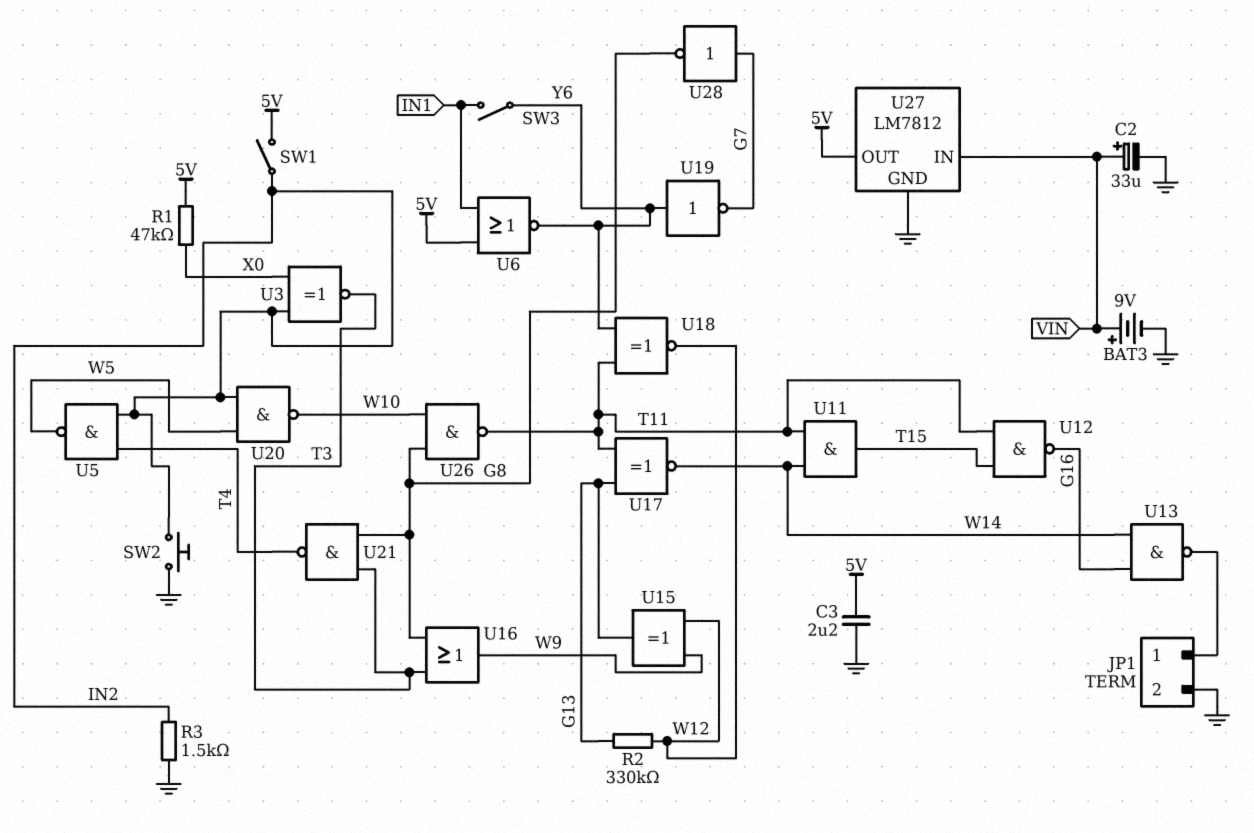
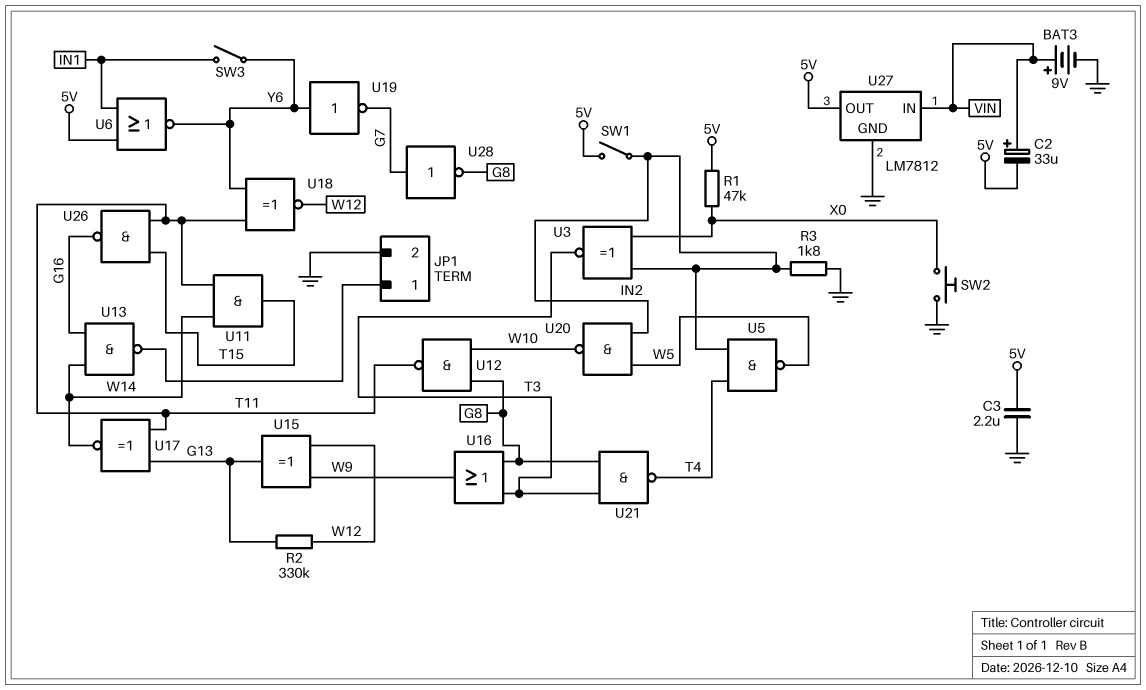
C2: 33uF (plus VIN, minus GND) -> 33uF (plus VIN, minus 5V)
R3: 1.5k (GND, IN2) -> 1.8k (GND, IN2)
SW2: button (GND, IN2) -> button (GND, X0)
U12: NAND (in T11, in T15, out G16) -> NAND (in G8, in W10, out T11)
U26: NAND (in G8, in W10, out T11) -> NAND (in T11, in T15, out G16)

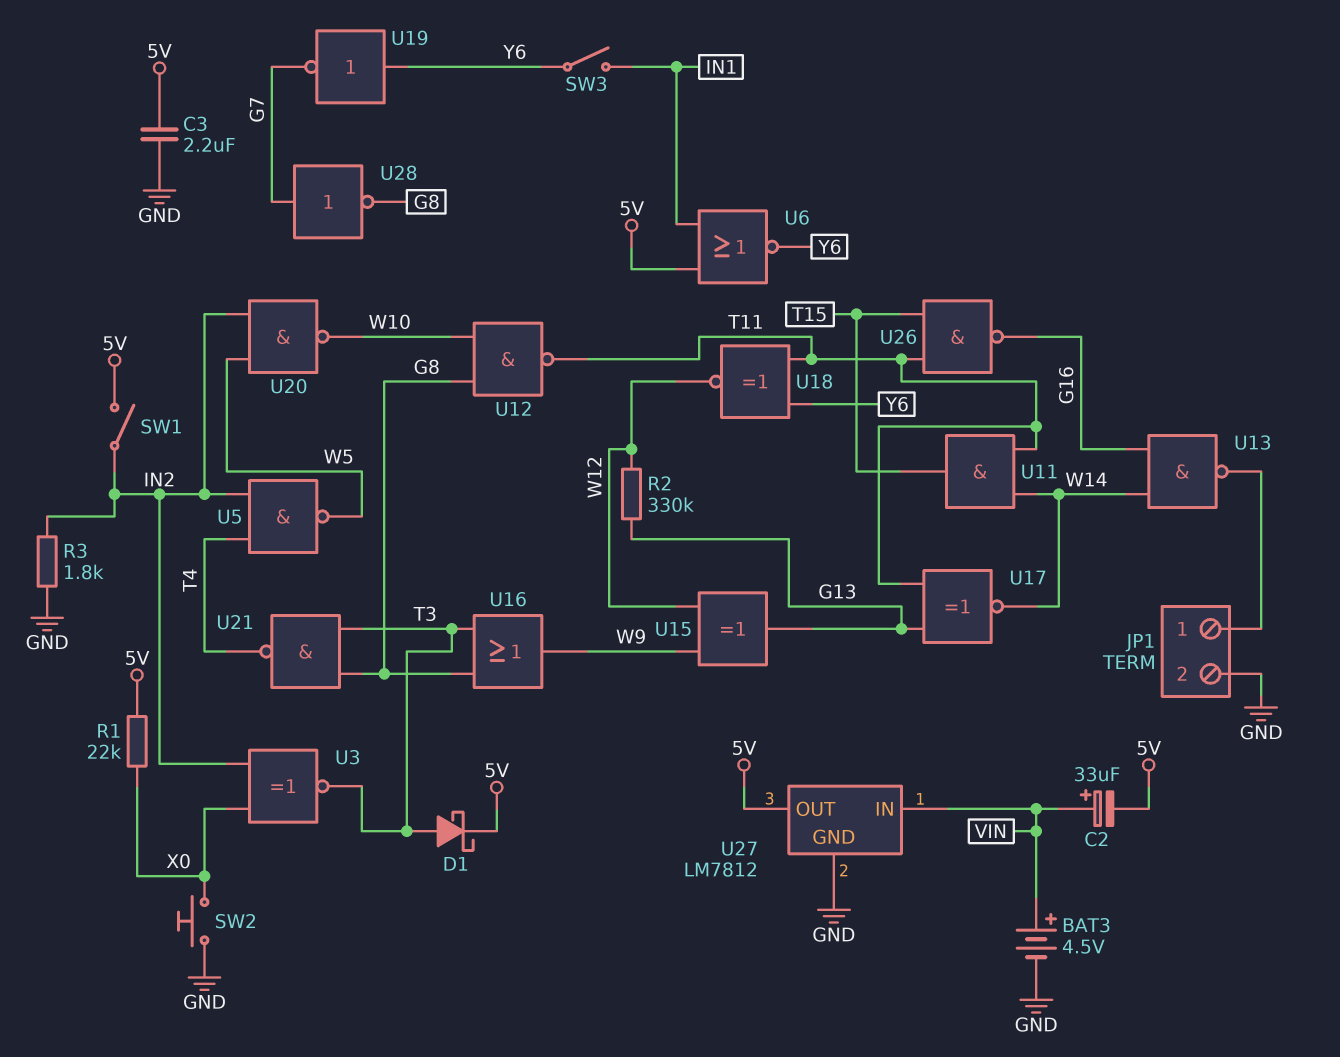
BAT3: 9V (plus VIN, minus GND) -> 4.5V (plus VIN, minus GND)
D1: none -> schottky (A T3, K 5V)
R1: 47k (5V, X0) -> 22k (5V, X0)

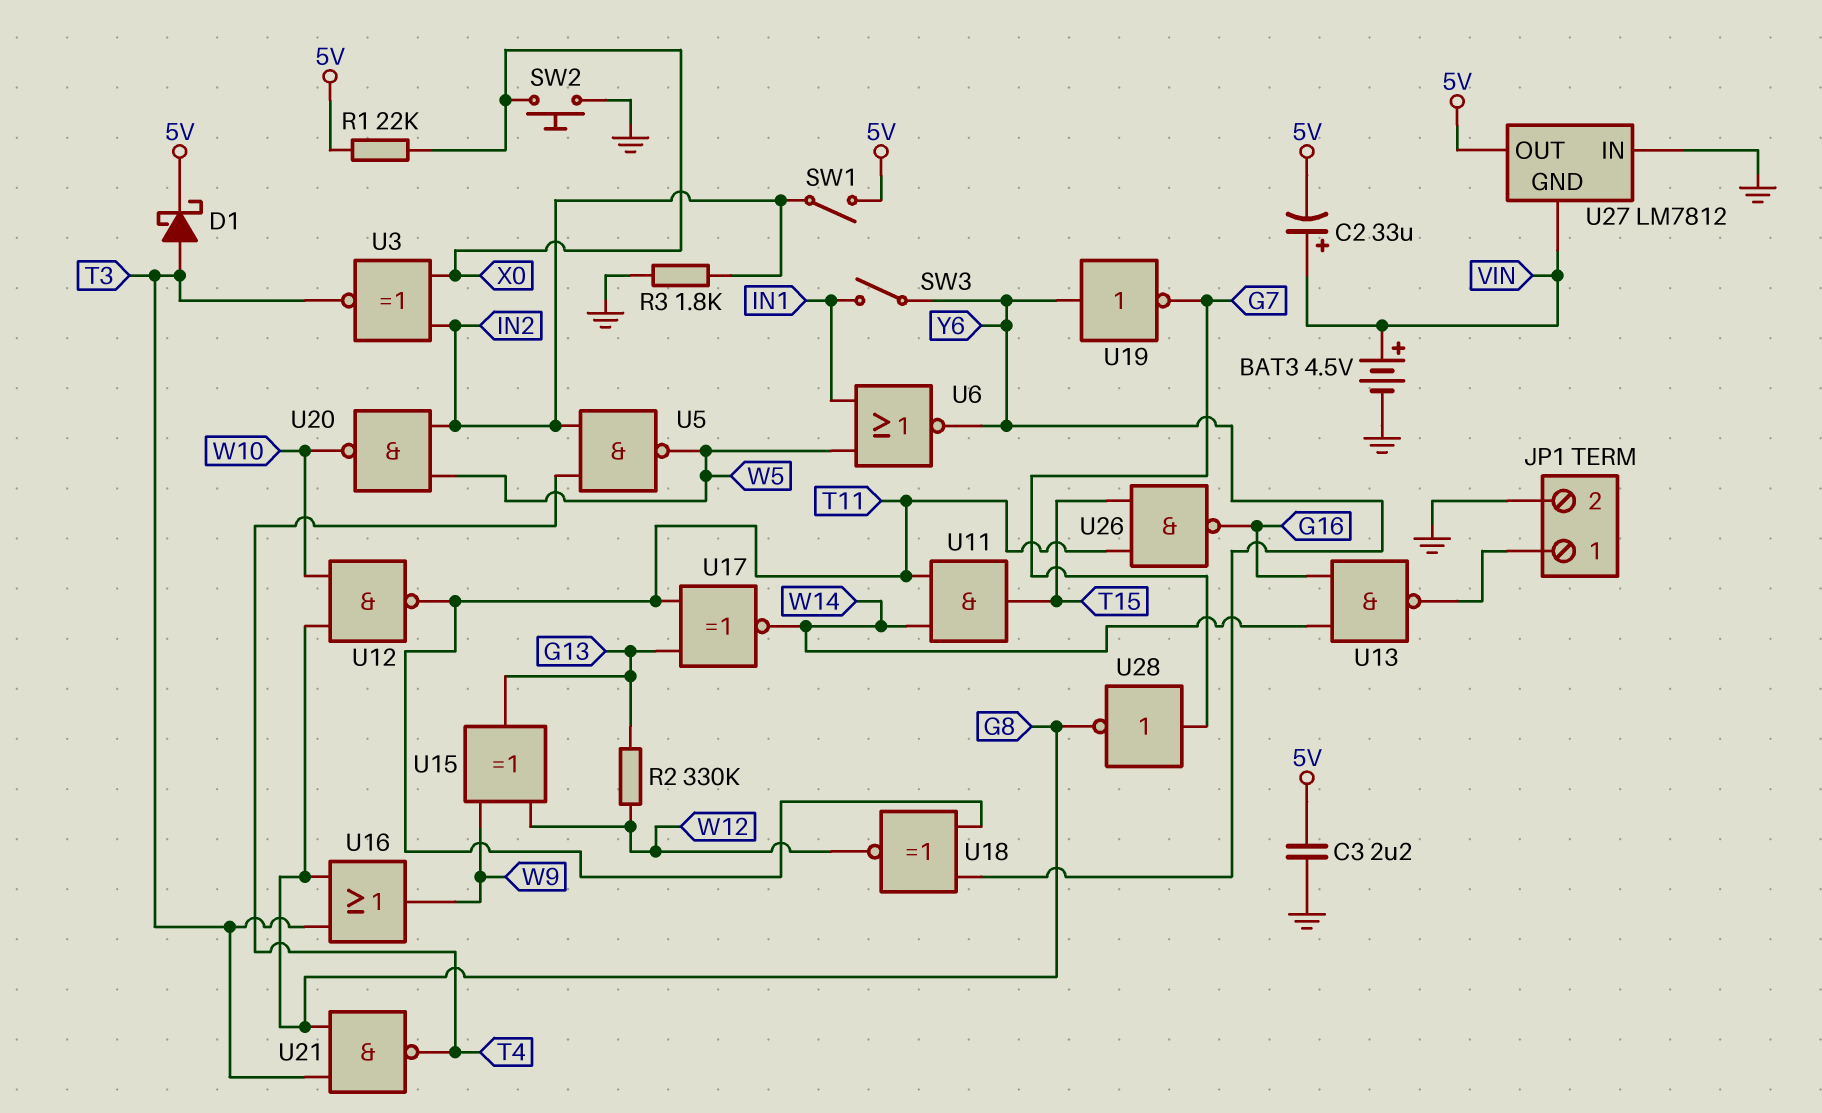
U6: NOR (in 5V, in IN1, out Y6) -> NOR (in IN1, in W5, out Y6)
U27 pin GND: GND -> VIN
U27 pin IN: VIN -> GND

